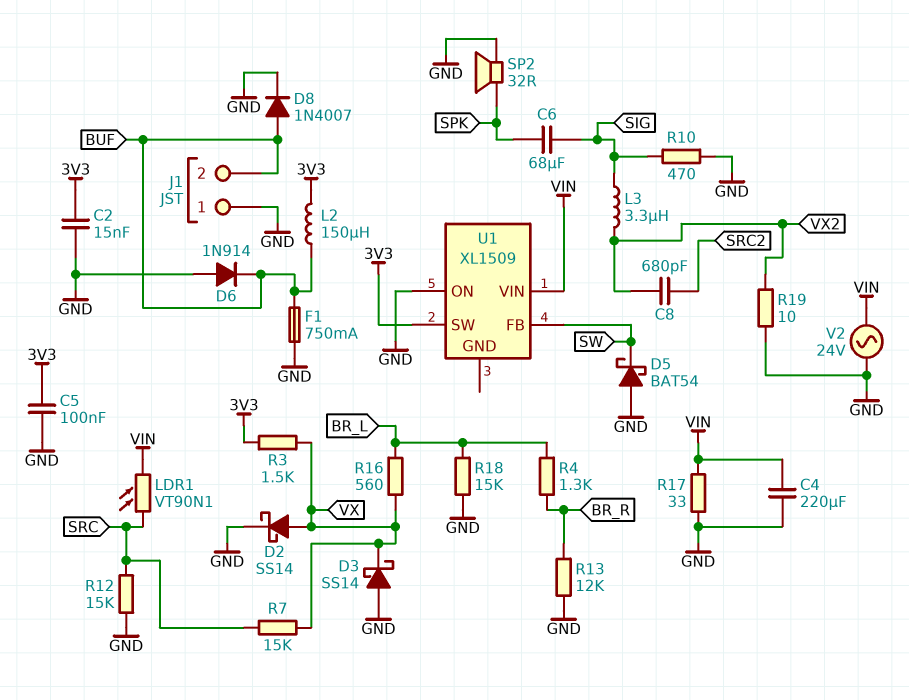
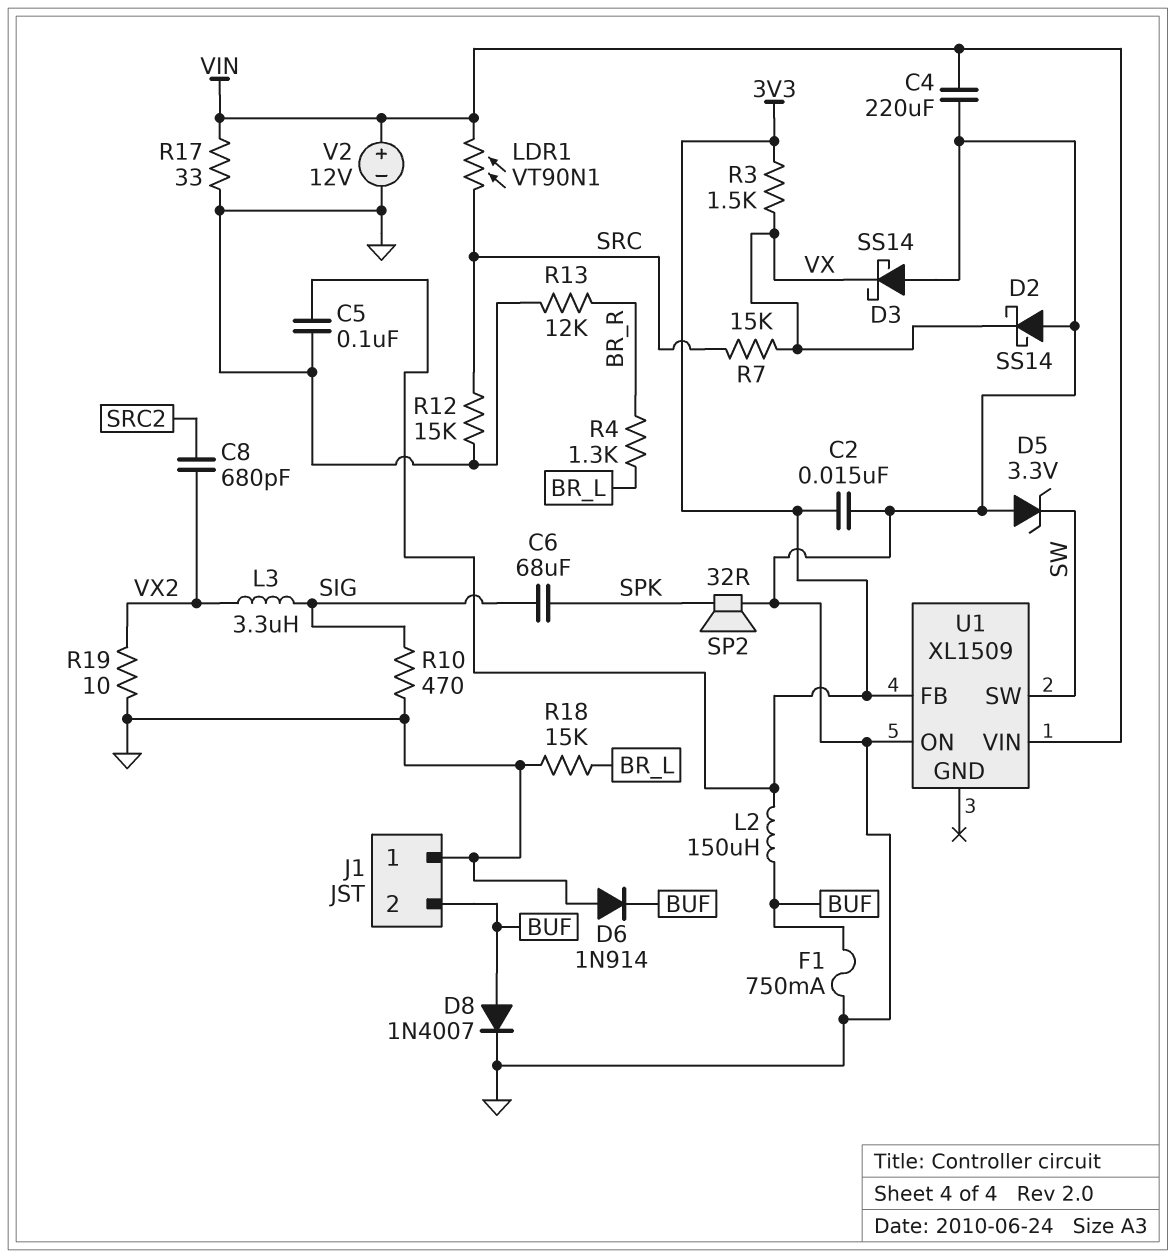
D2: schottky SS14 (A VX, K GND) -> schottky SS14 (A GND, K VX)
D5: schottky BAT54 (A GND, K SW) -> zener 3.3V (A GND, K SW)
R16: 560 (BR_L, VX) -> none
U1 pin FB: SW -> 3V3
U1 pin SW: 3V3 -> SW
V2: AC 24V (GND, VIN) -> 12V (plus VIN, minus GND)

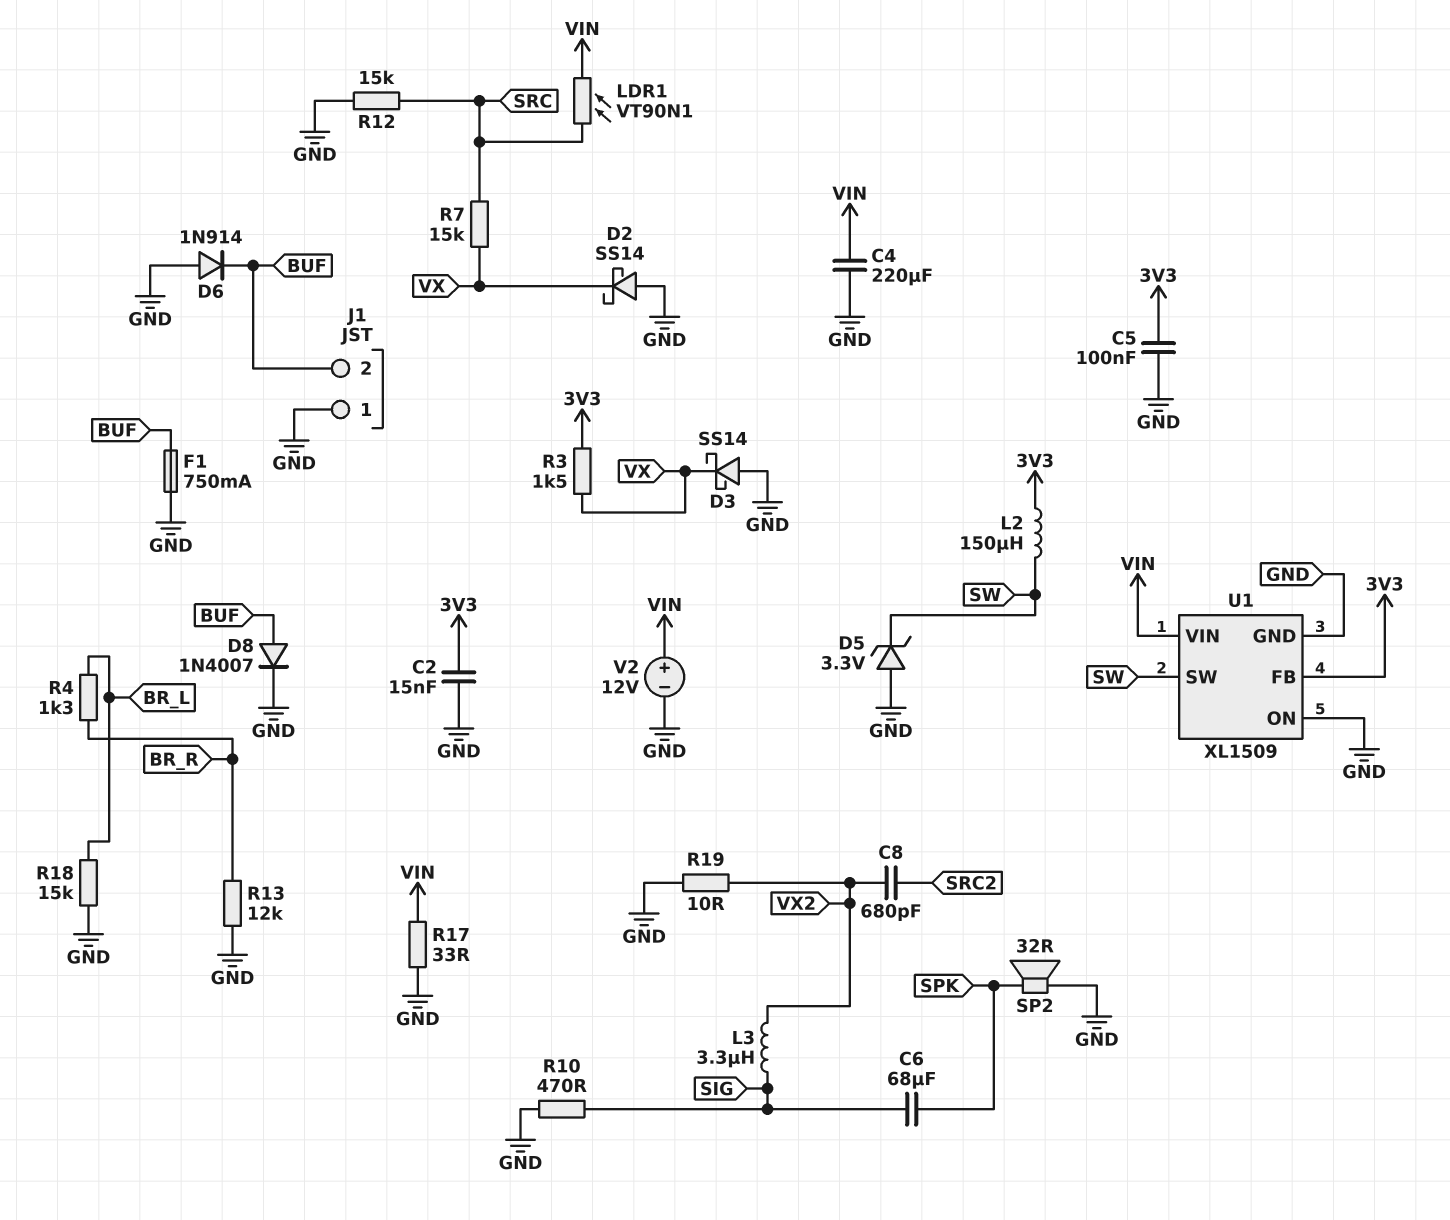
L2: 150uH (3V3, BUF) -> 150uH (3V3, SW)
U1 pin GND: none -> GND

